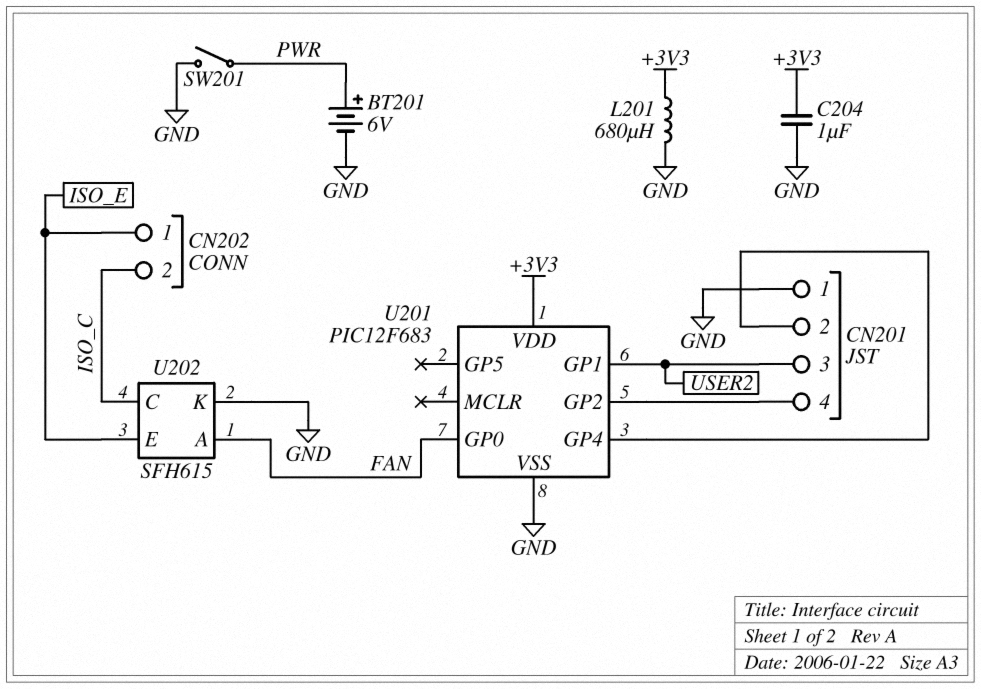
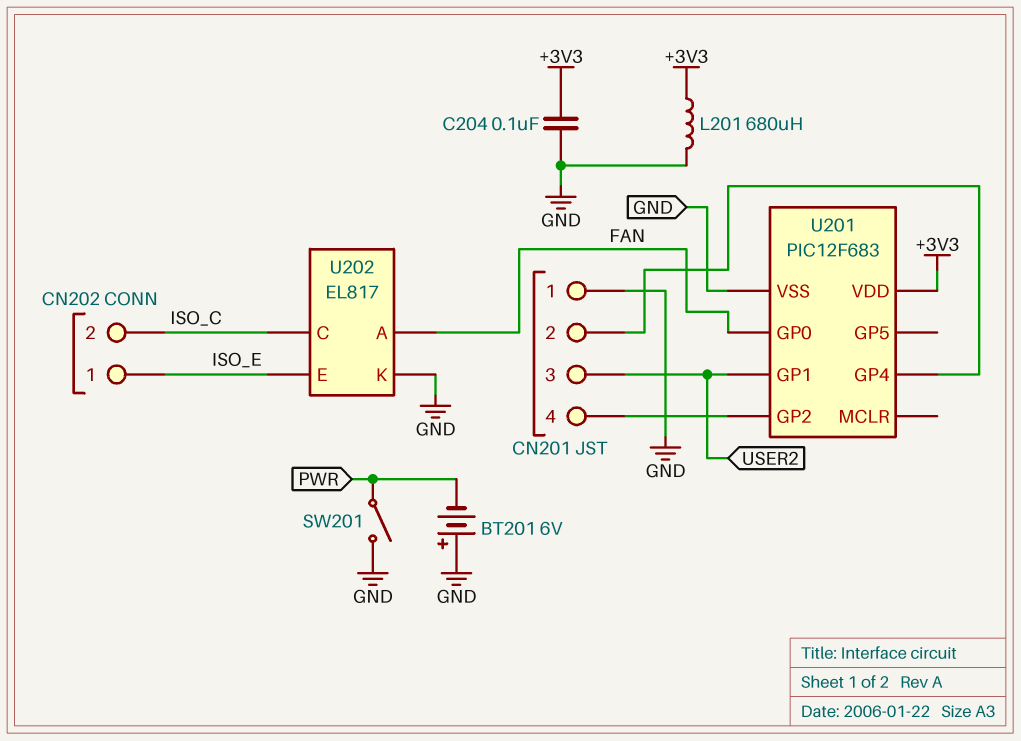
BT201: 6V (plus PWR, minus GND) -> 6V (plus GND, minus PWR)
C204: 1uF (+3V3, GND) -> 100nF (+3V3, GND)
U202: SFH615 -> EL817

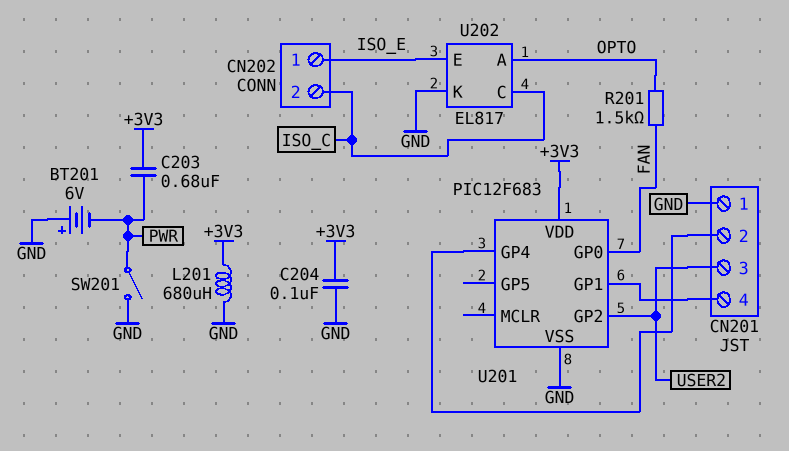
C203: none -> 680nF (+3V3, PWR)
R201: none -> 1.5k (FAN, OPTO)
U201 pin GP1: USER2 -> CN201/4
U201 pin GP2: CN201/4 -> USER2
U202 pin A: FAN -> OPTO

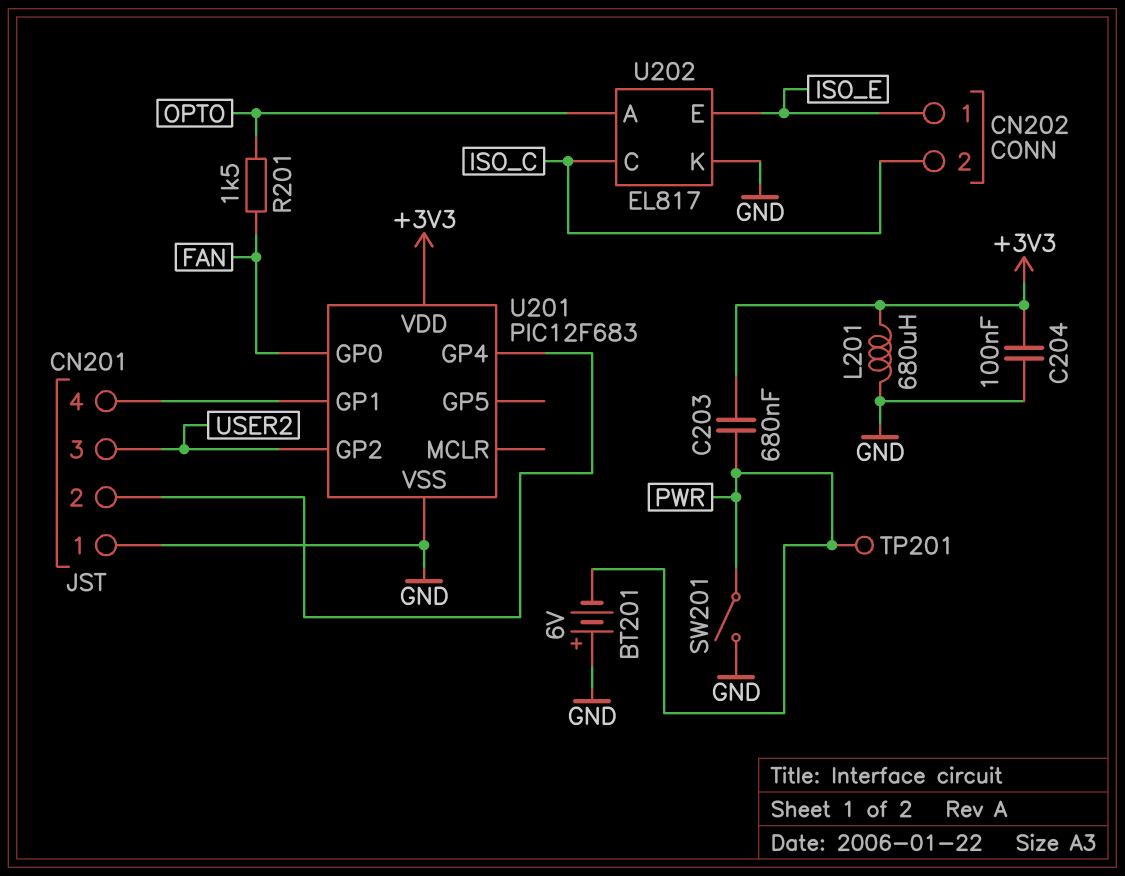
TP201: none -> test point (PWR)

